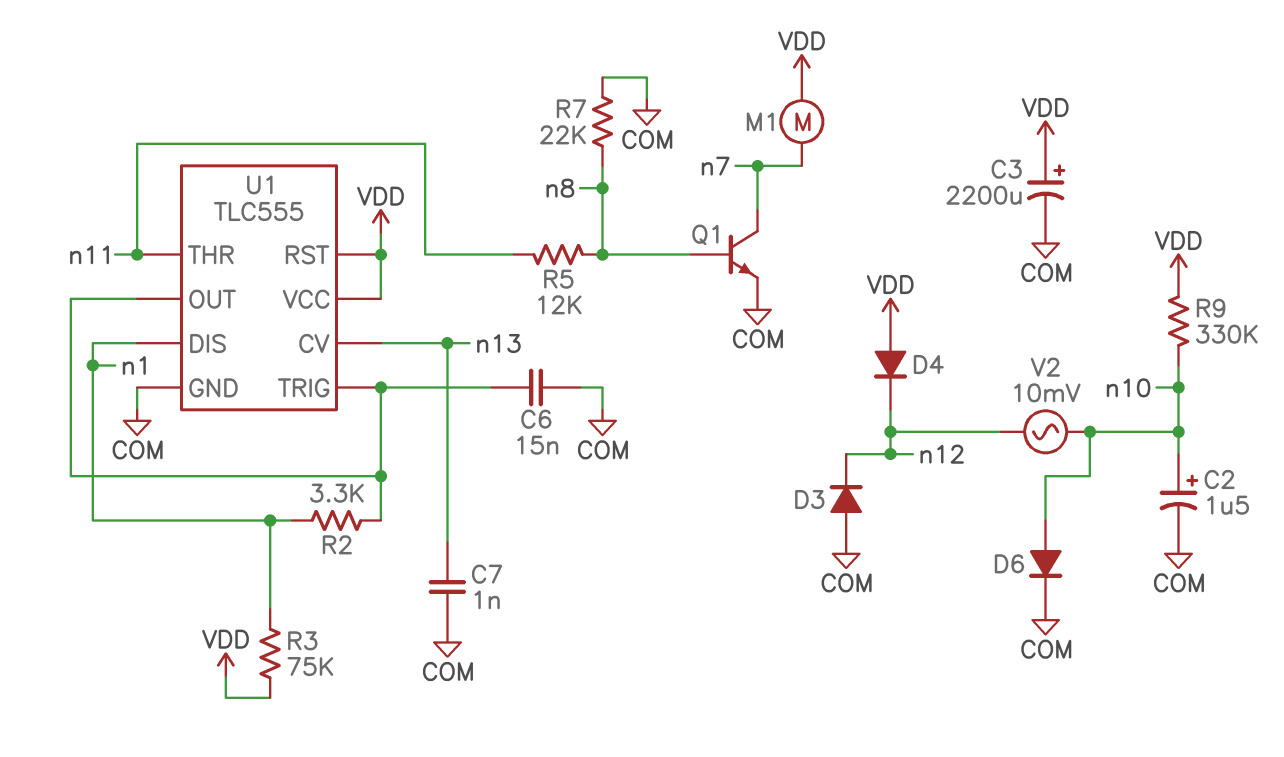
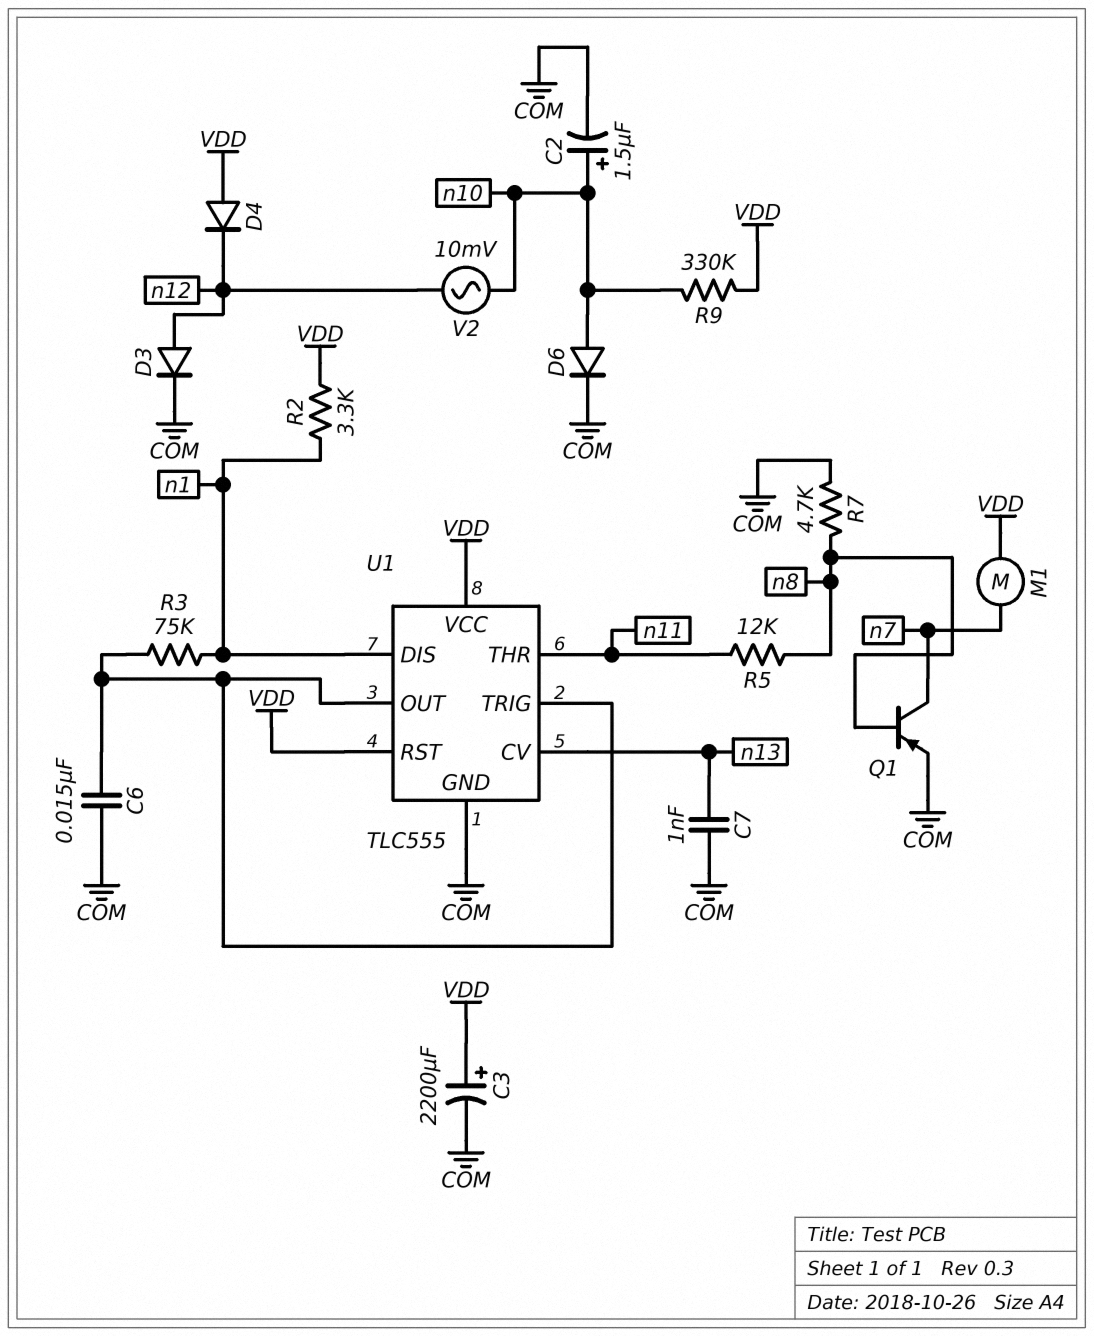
D3: diode (A COM, K n12) -> diode (A n12, K COM)
Q1: NPN (B n8, C n7, E COM) -> PNP (B n8, C n7, E COM)
R2: 3.3k (U1/OUT, n1) -> 3.3k (VDD, n1)
R3: 75k (VDD, n1) -> 75k (U1/OUT, n1)
R7: 22k (COM, n8) -> 4.7k (COM, n8)

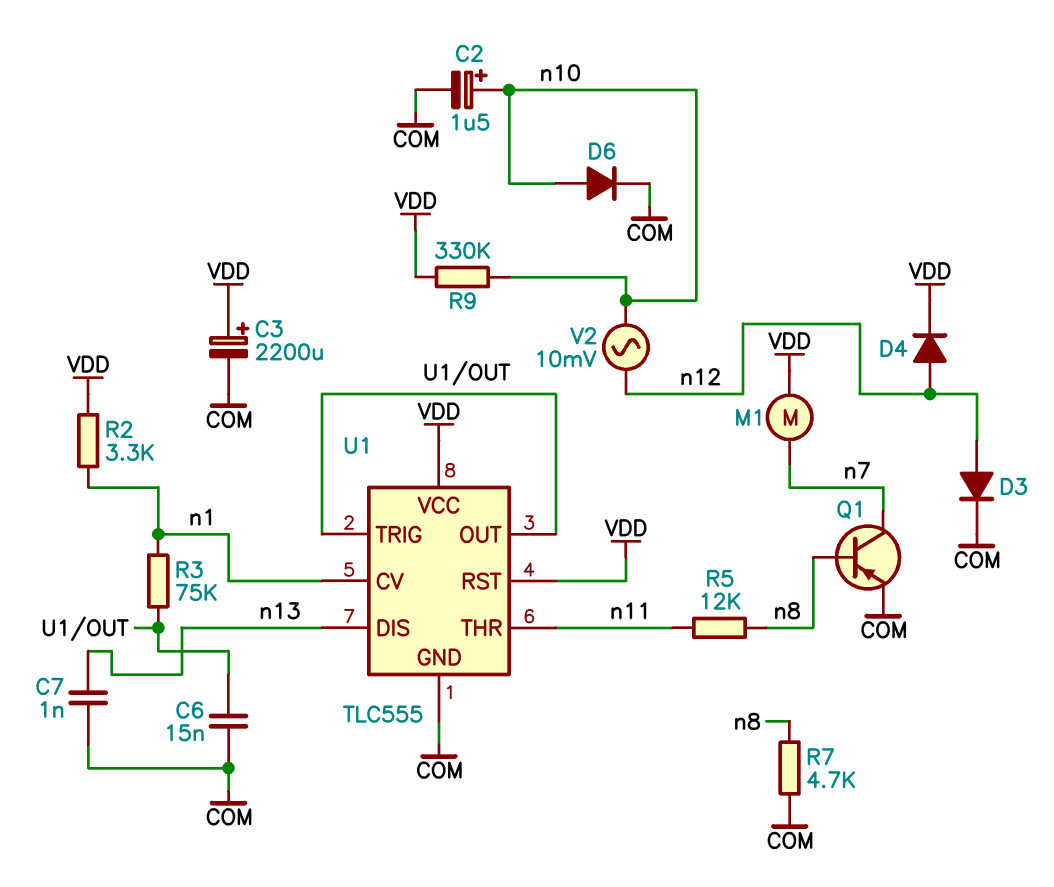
D4: diode (A VDD, K n12) -> diode (A n12, K VDD)
U1 pin CV: n13 -> n1
U1 pin DIS: n1 -> n13

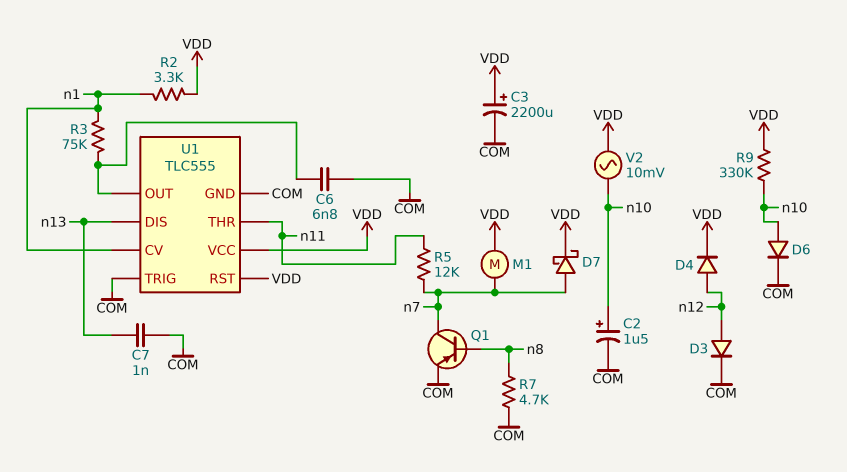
C6: 15nF (COM, U1/OUT) -> 6.8nF (COM, U1/OUT)
D7: none -> schottky (A n7, K VDD)
R5: 12k (n8, n11) -> 12k (n7, n11)
U1 pin TRIG: U1/OUT -> COM
V2: AC 10mV (n10, n12) -> AC 10mV (VDD, n10)

